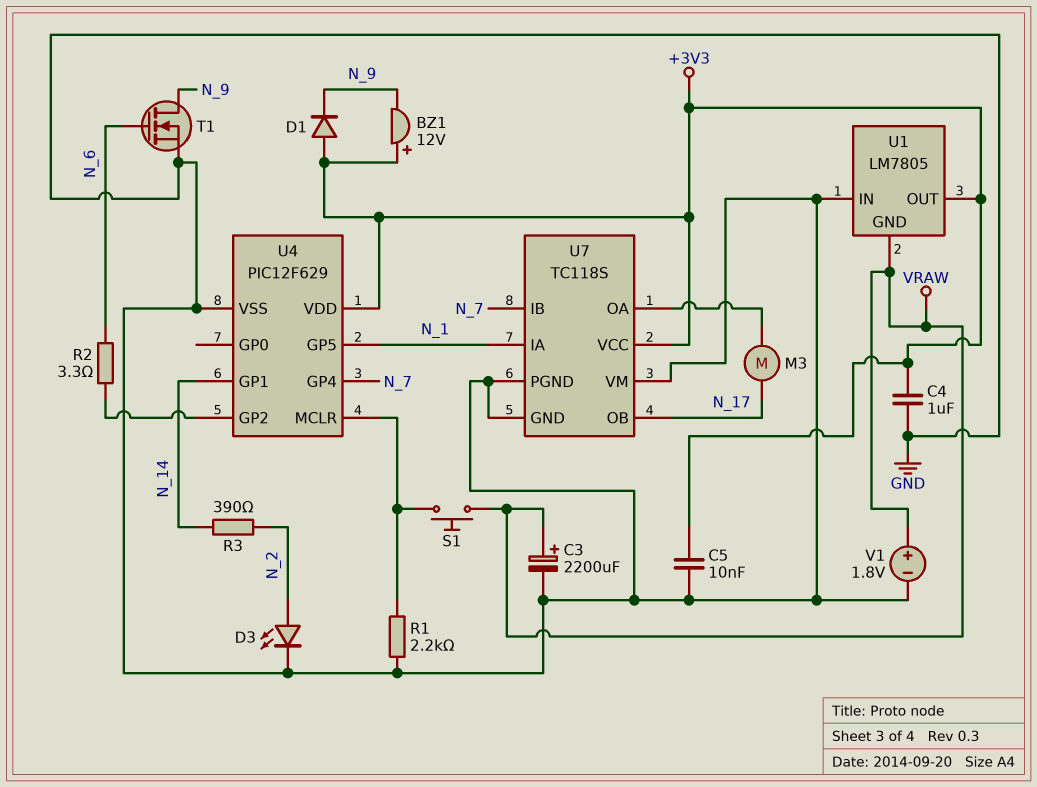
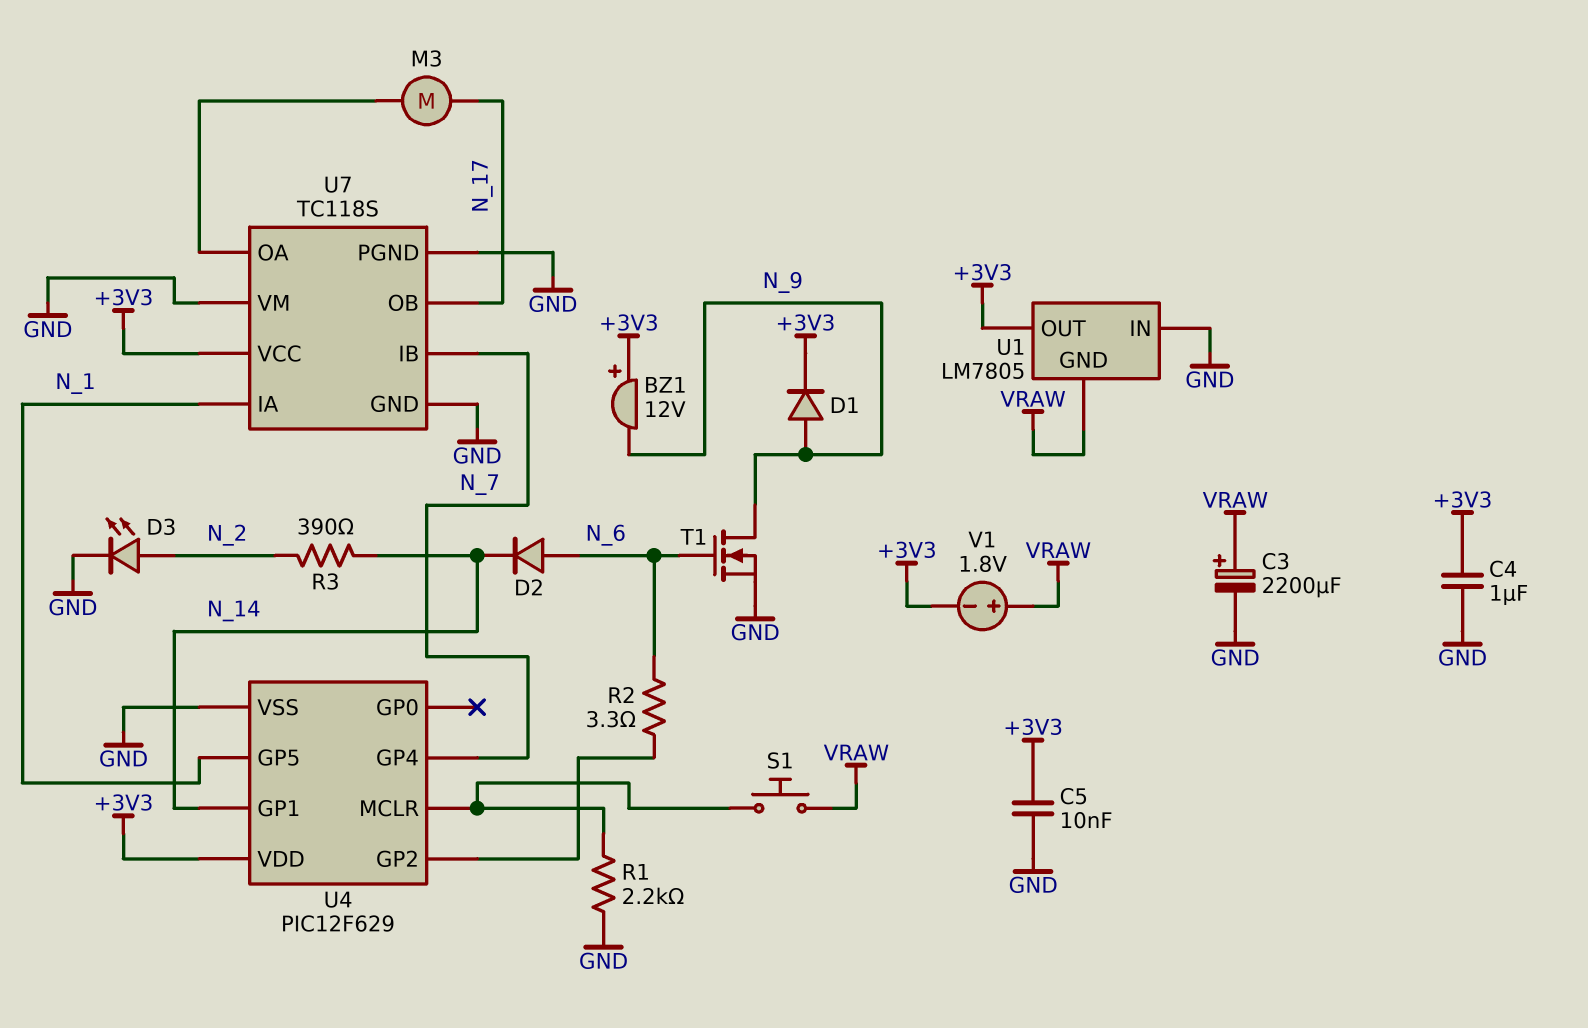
D1: diode (A +3V3, K N_9) -> diode (A N_9, K +3V3)
D2: none -> diode (A N_6, K N_14)
V1: 1.8V (plus VRAW, minus GND) -> 1.8V (plus VRAW, minus +3V3)

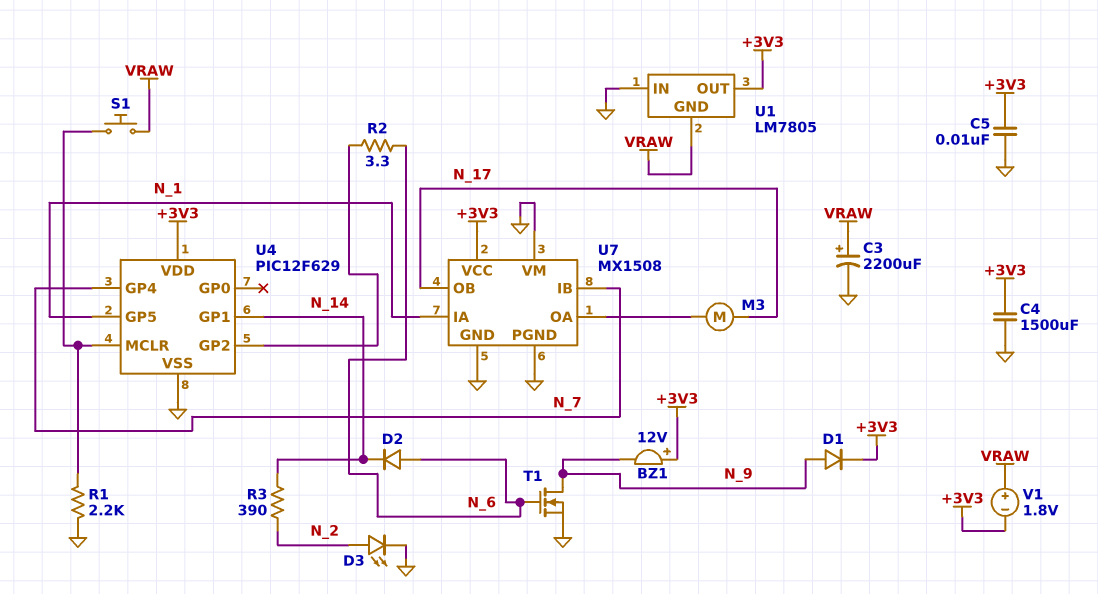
C4: 1uF (+3V3, GND) -> 1500uF (+3V3, GND)
U7: TC118S -> MX1508

